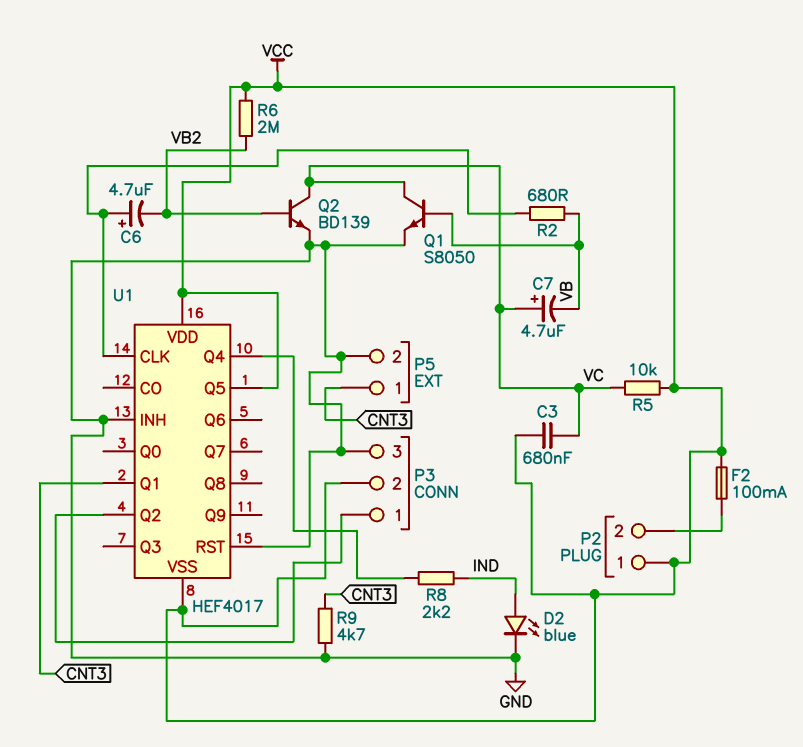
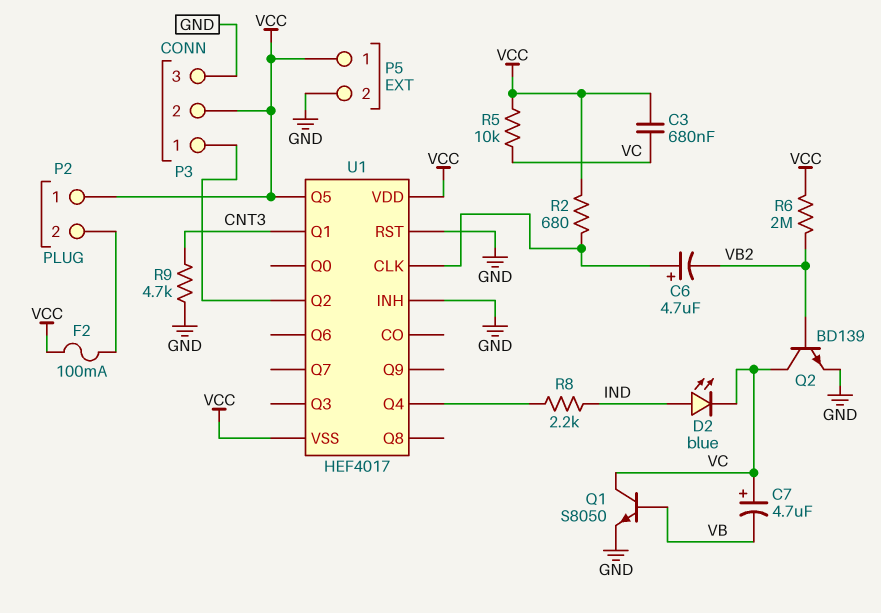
D2: LED blue (A IND, K GND) -> LED blue (A IND, K VC)
P5 pin 1: CNT3 -> VCC
R2: 680 (U1/CLK, VB) -> 680 (U1/CLK, VCC)

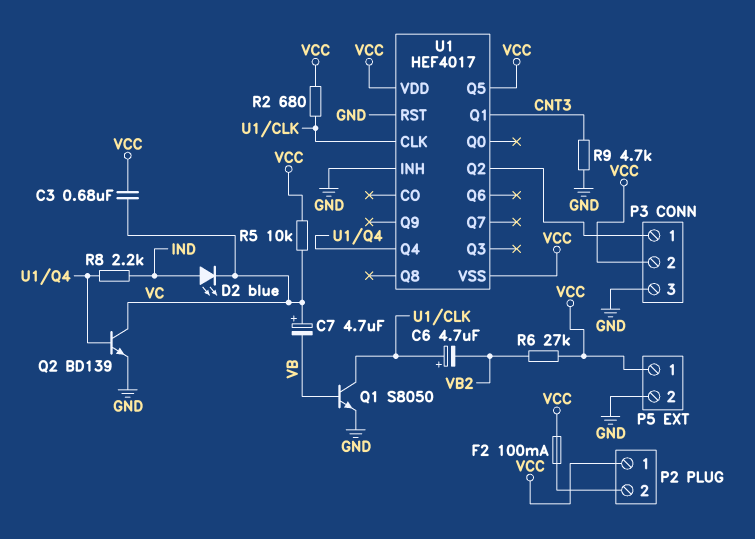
Q1: NPN S8050 (B VB, C VC, E GND) -> NPN S8050 (B VB, C U1/CLK, E GND)
Q2: NPN BD139 (B VB2, C VC, E GND) -> NPN BD139 (B U1/Q4, C VC, E GND)
R6: 2M (VB2, VCC) -> 27k (VB2, VCC)

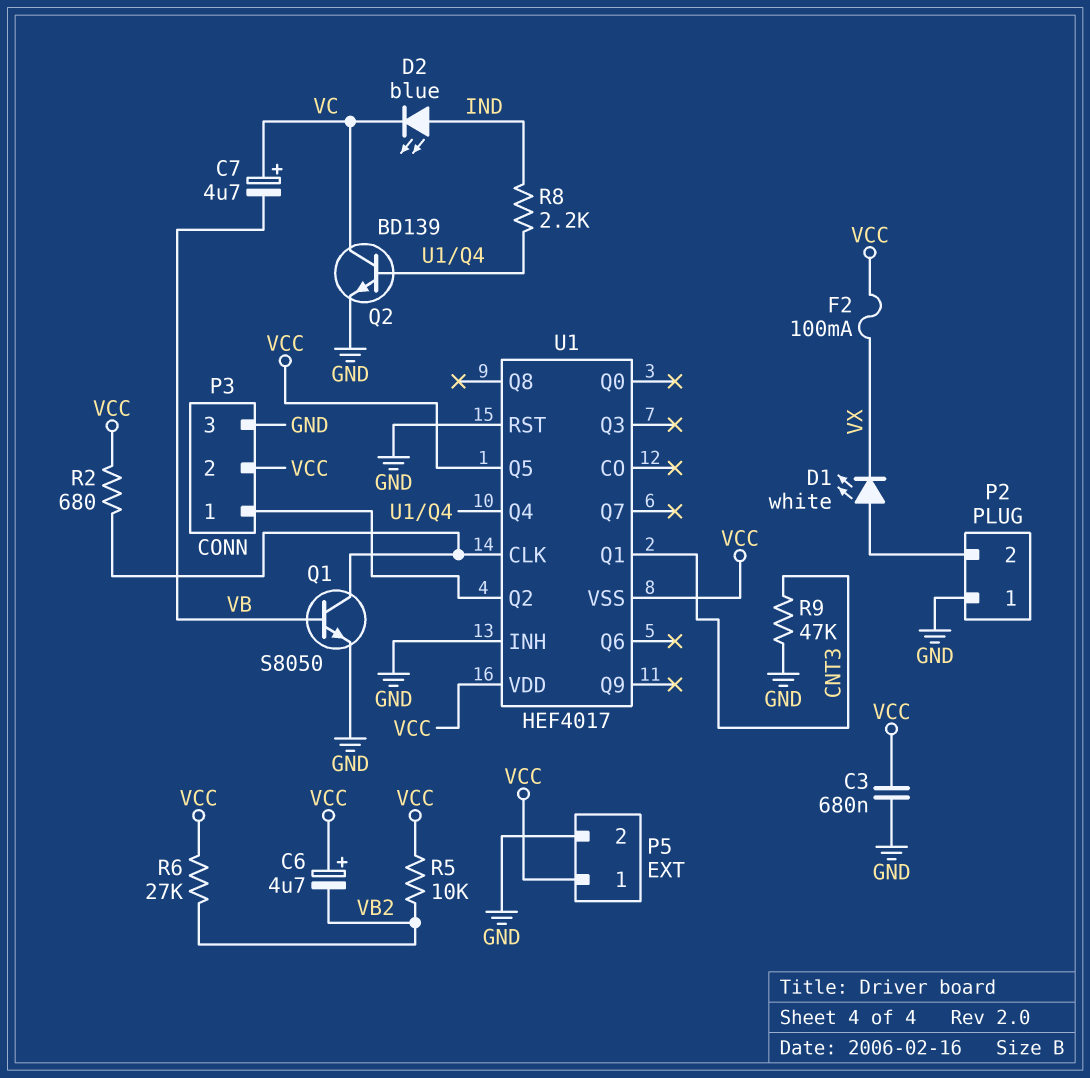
C3: 680nF (VC, VCC) -> 680nF (GND, VCC)
C6: 4.7uF (plus U1/CLK, minus VB2) -> 4.7uF (plus VCC, minus VB2)
D1: none -> LED white (A P2/2, K VX)
F2: 100mA (P2/2, VCC) -> 100mA (VCC, VX)
P2 pin 1: VCC -> GND
R5: 10k (VC, VCC) -> 10k (VB2, VCC)
R9: 4.7k (CNT3, GND) -> 47k (CNT3, GND)

